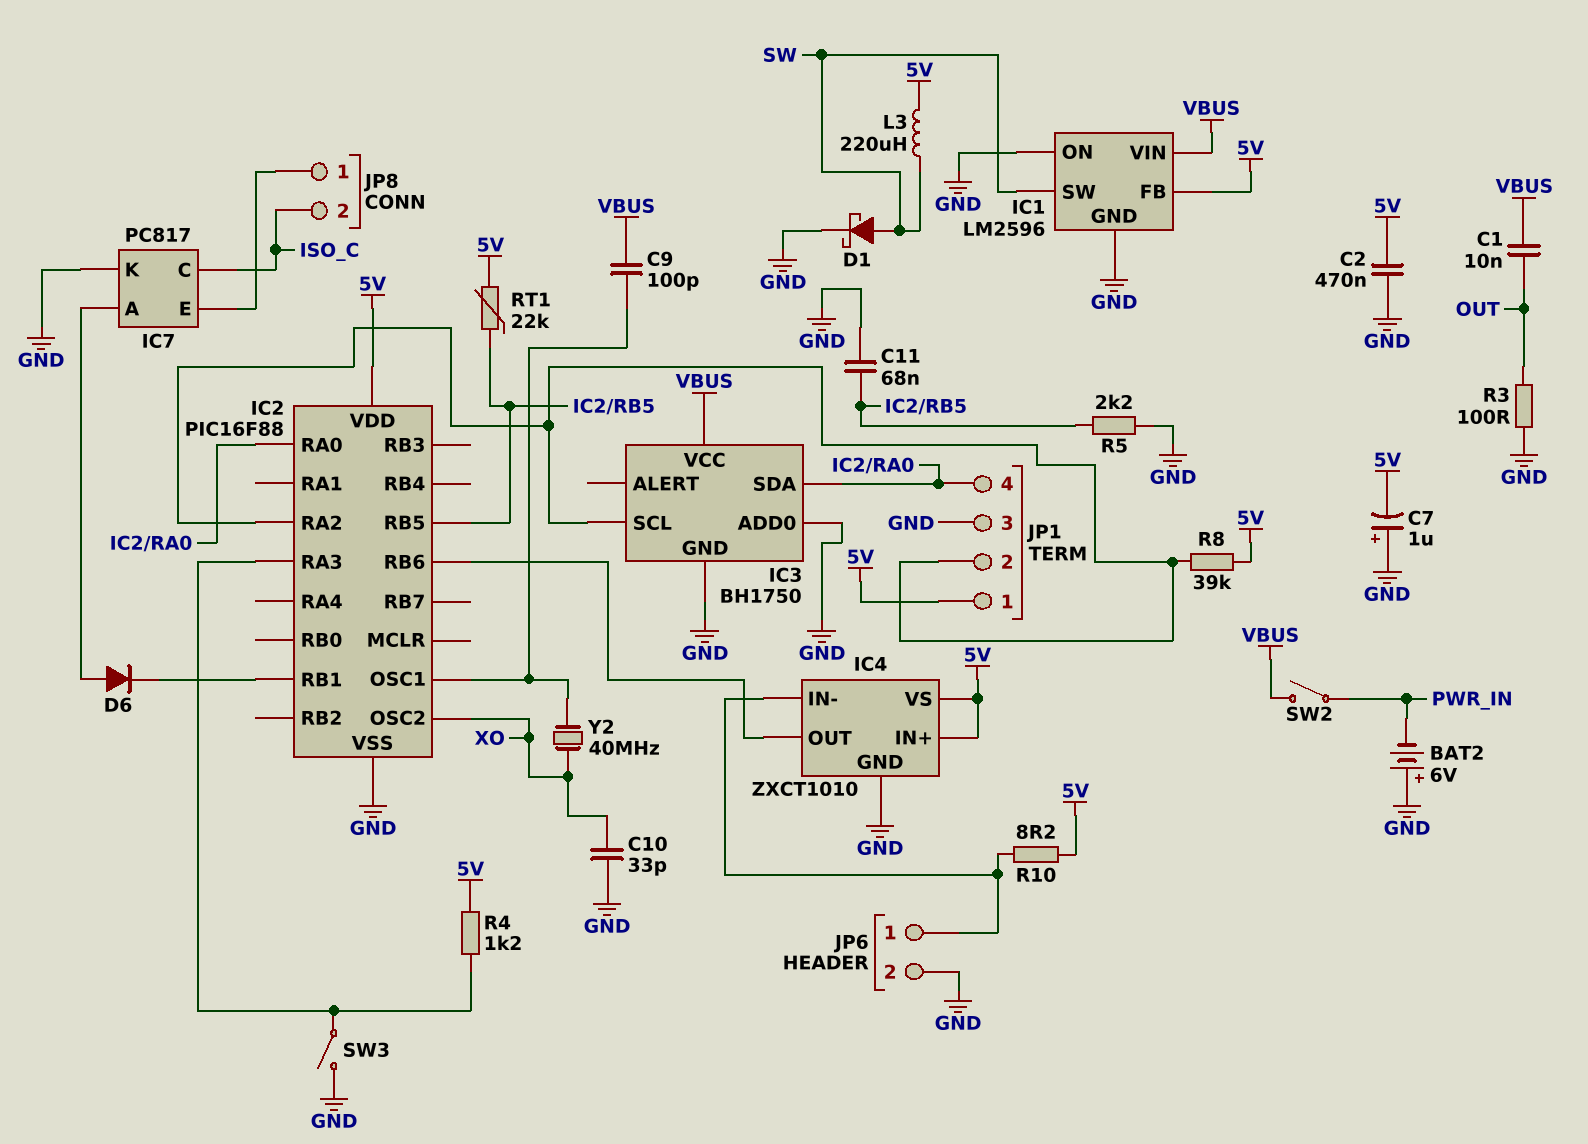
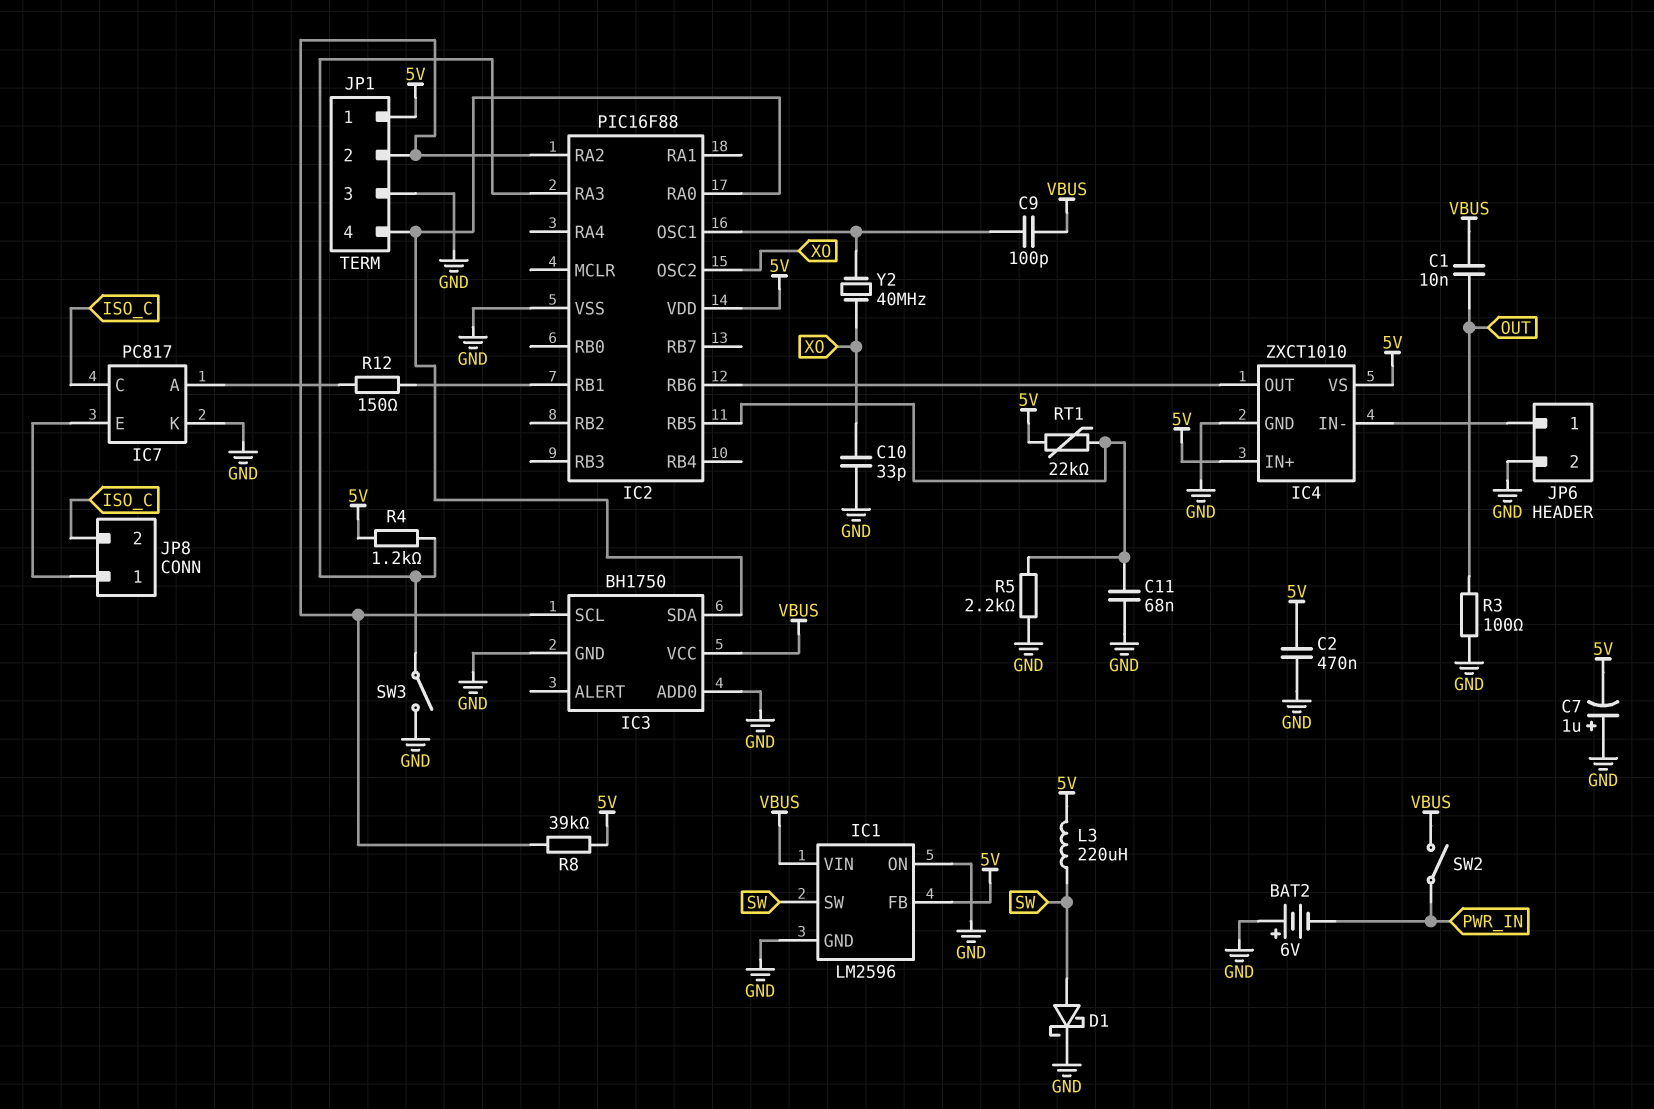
D6: diode (A IC7/A, K IC2/RB1) -> none
R10: 8.2 (5V, IC4/IN-) -> none
R12: none -> 150 (IC2/RB1, IC7/A)

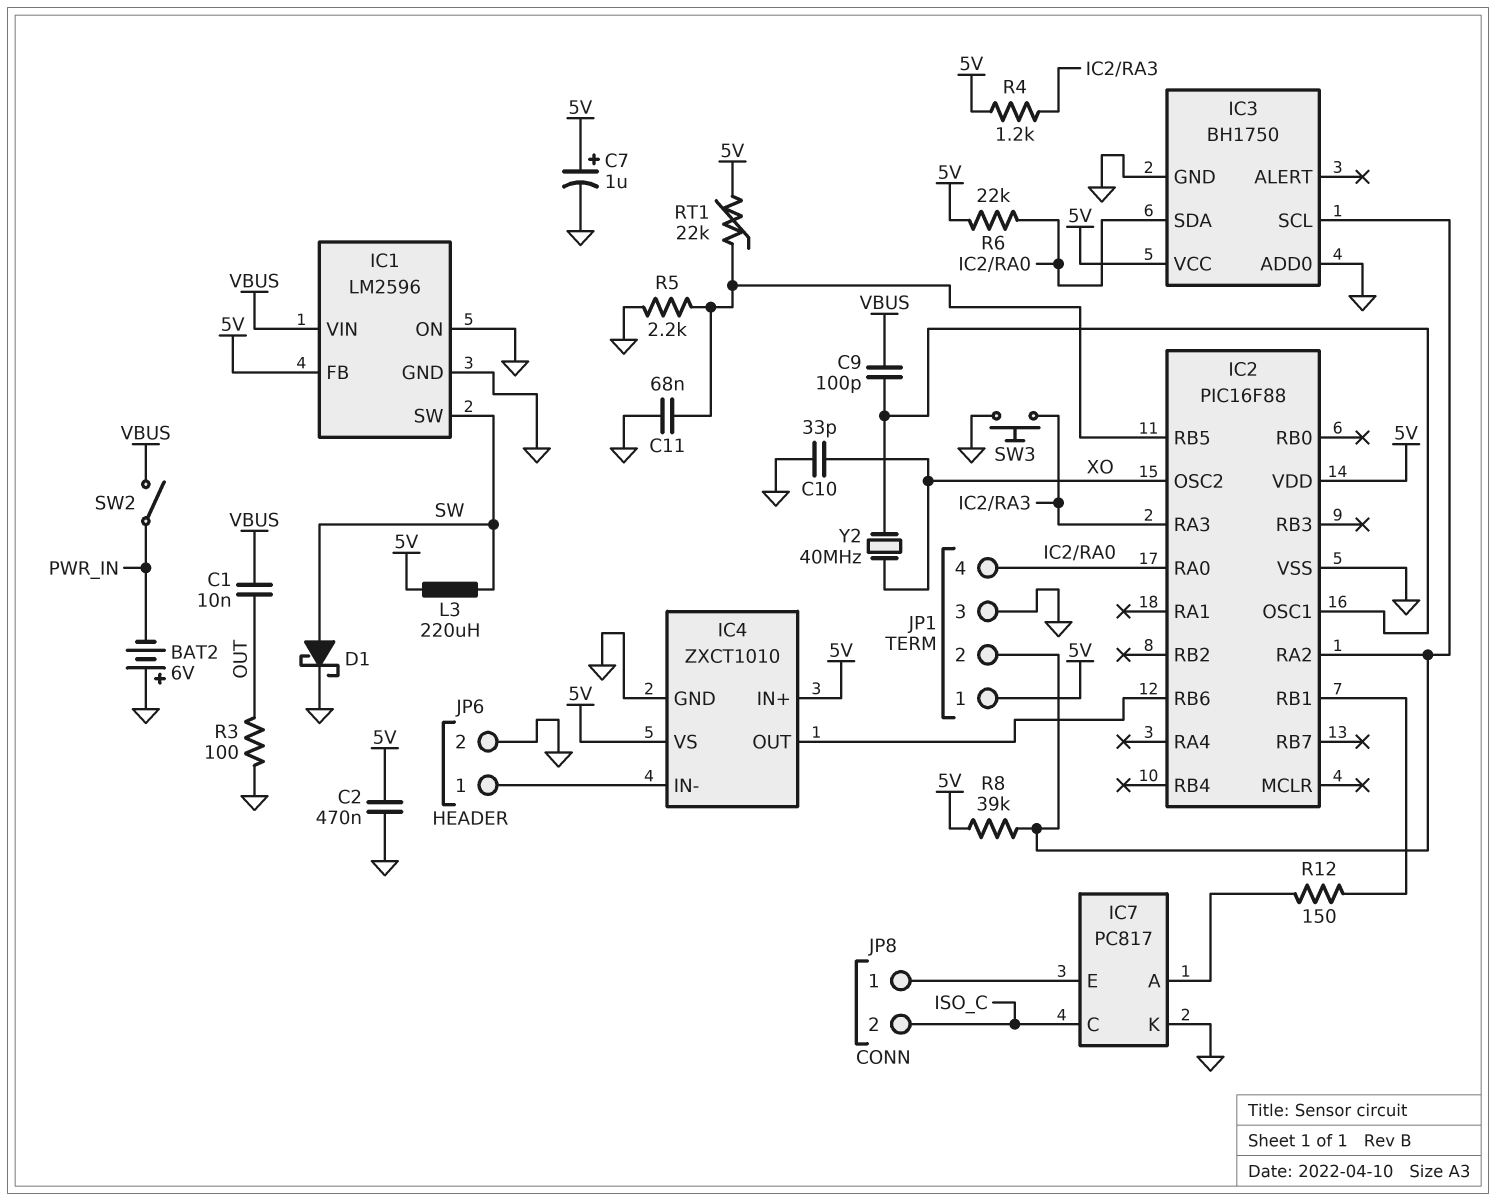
C7: 1uF (plus GND, minus 5V) -> 1uF (plus 5V, minus GND)
IC3 pin VCC: VBUS -> 5V
R6: none -> 22k (5V, IC2/RA0)
SW3: switch (GND, IC2/RA3) -> button (GND, IC2/RA3)

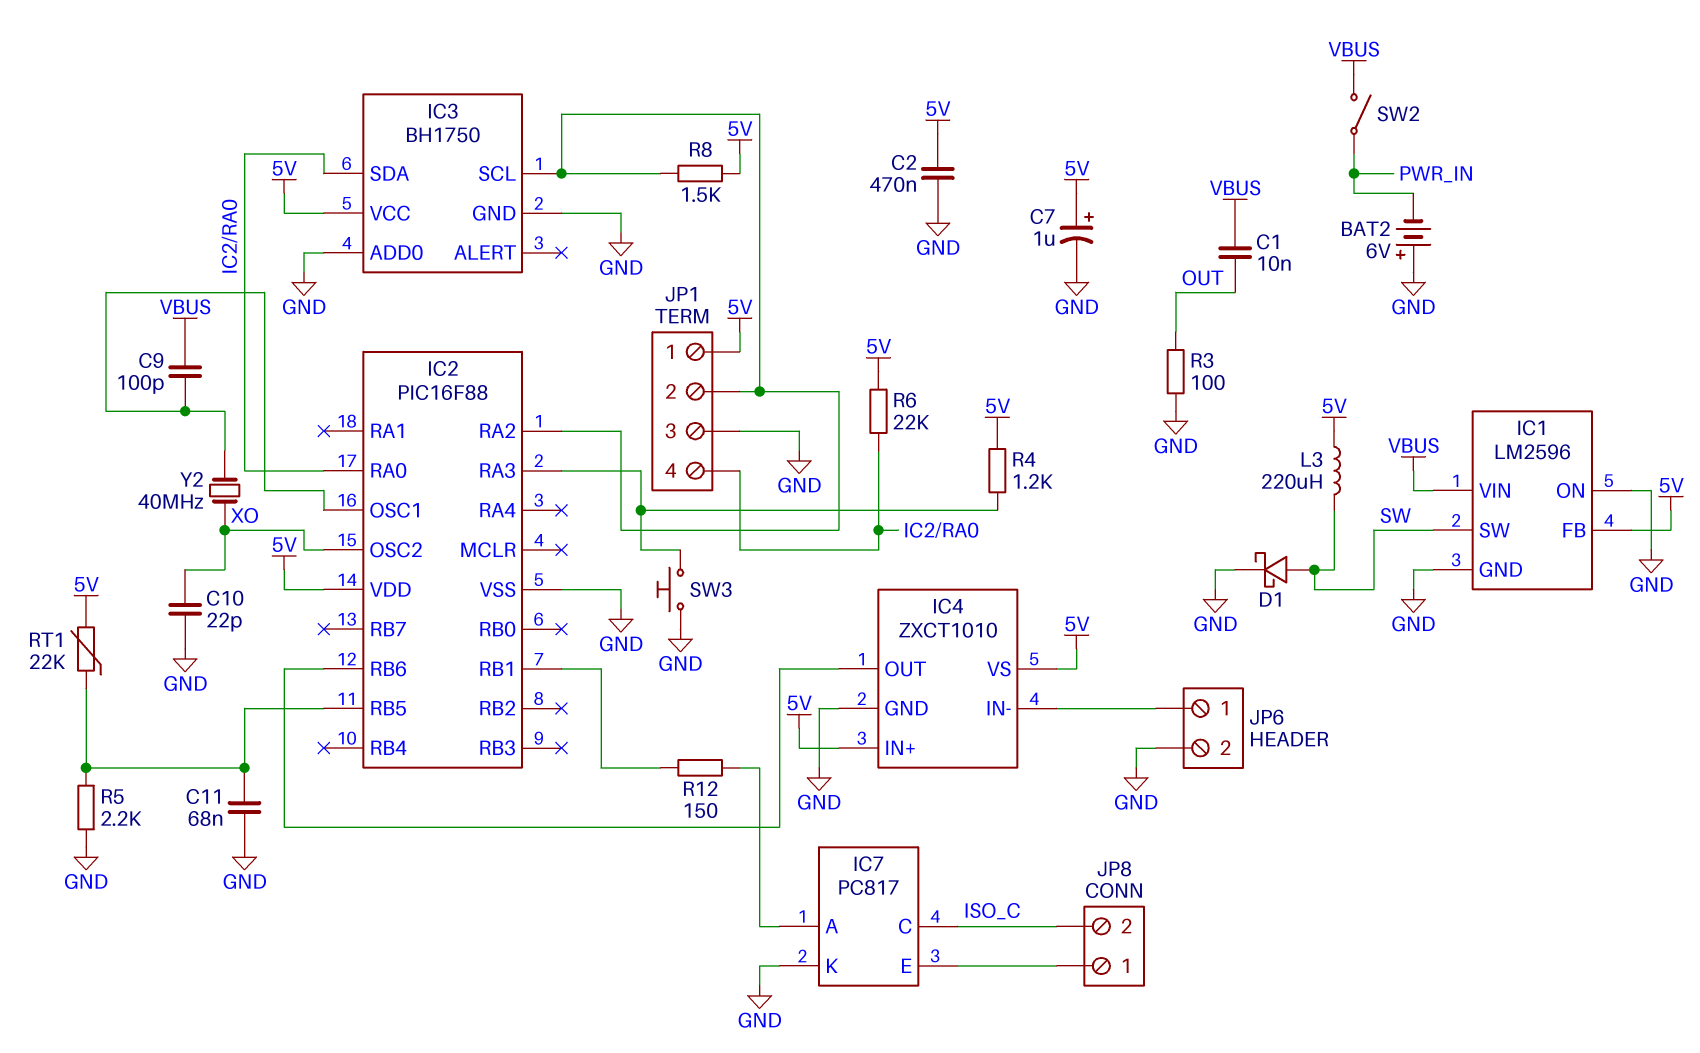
C10: 33pF (GND, XO) -> 22pF (GND, XO)
R8: 39k (5V, IC2/RA2) -> 1.5k (5V, IC2/RA2)

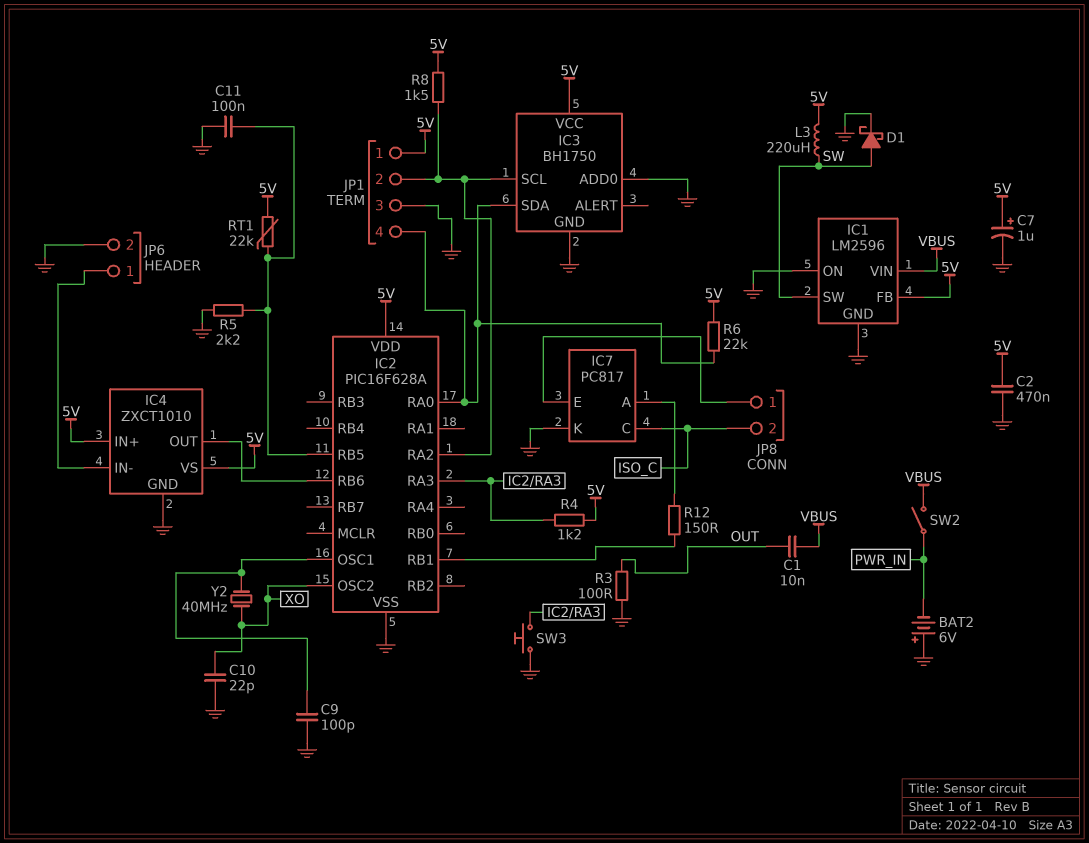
C9: 100pF (IC2/OSC1, VBUS) -> 100pF (GND, IC2/OSC1)
C11: 68nF (GND, IC2/RB5) -> 100nF (GND, IC2/RB5)
IC2: PIC16F88 -> PIC16F628A

